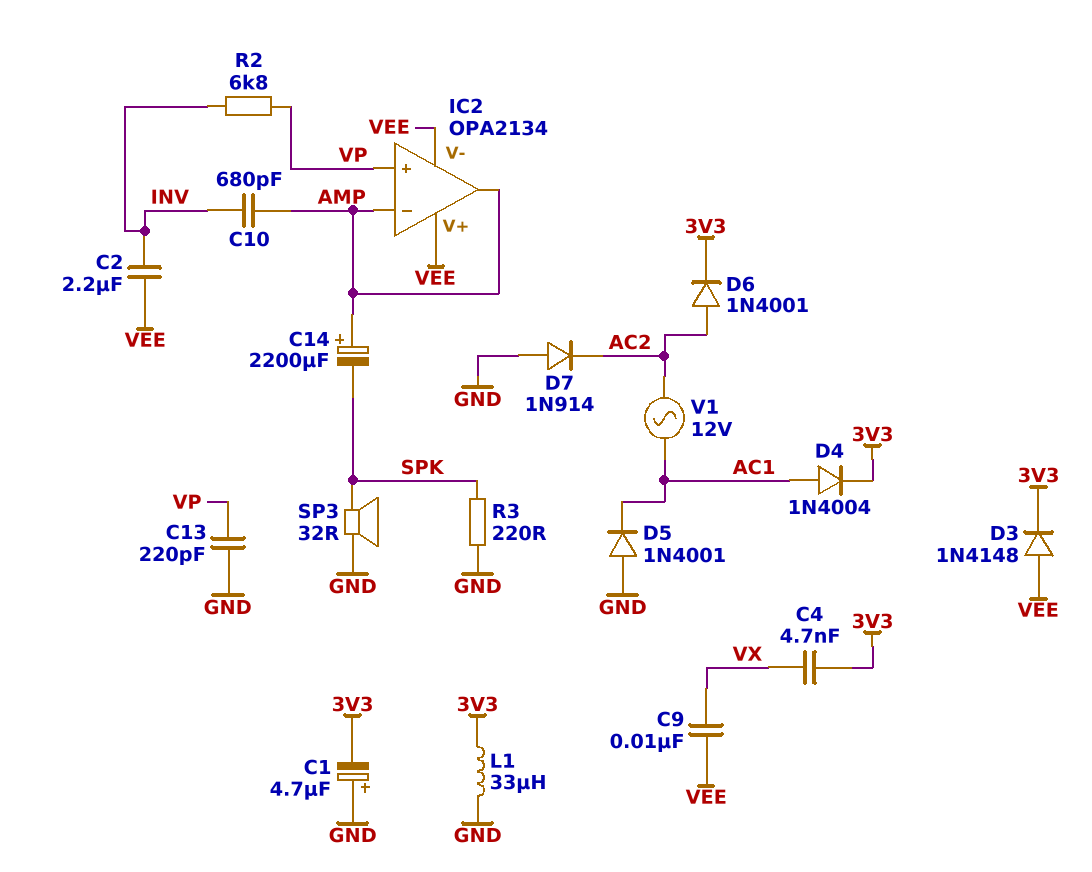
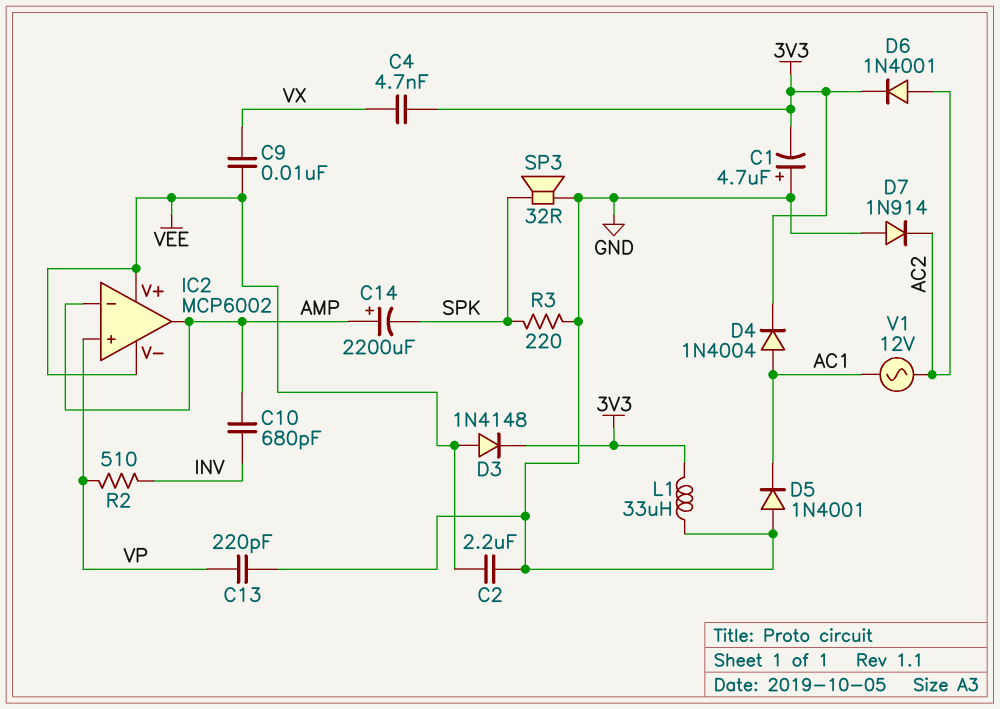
C2: 2.2uF (INV, VEE) -> 2.2uF (GND, VEE)
IC2: OPA2134 -> MCP6002
R2: 6.8k (INV, VP) -> 510 (INV, VP)

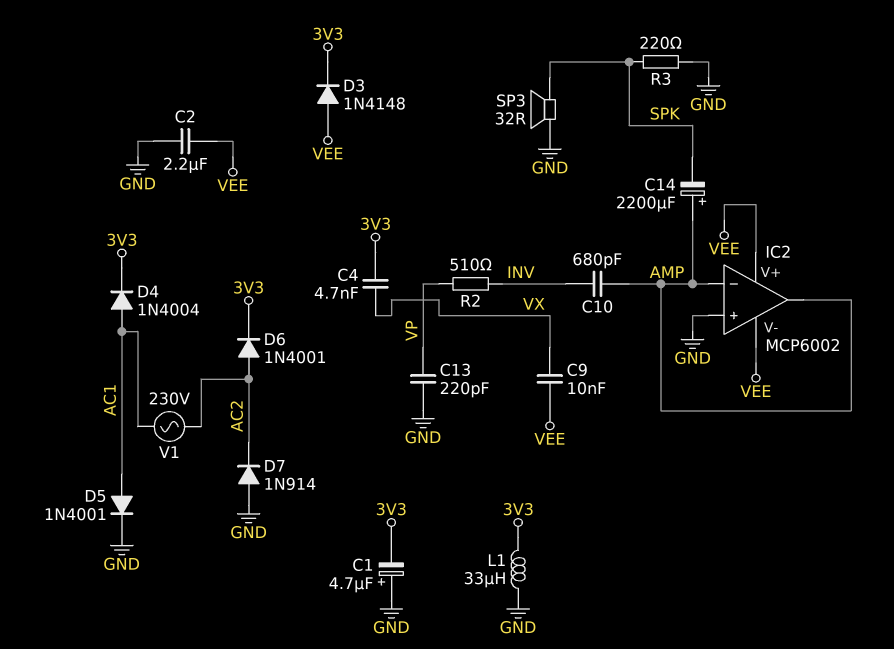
D5: diode 1N4001 (A GND, K AC1) -> diode 1N4001 (A AC1, K GND)
IC2 pin in+: VP -> GND
V1: AC 12V (AC1, AC2) -> AC 230V (AC1, AC2)

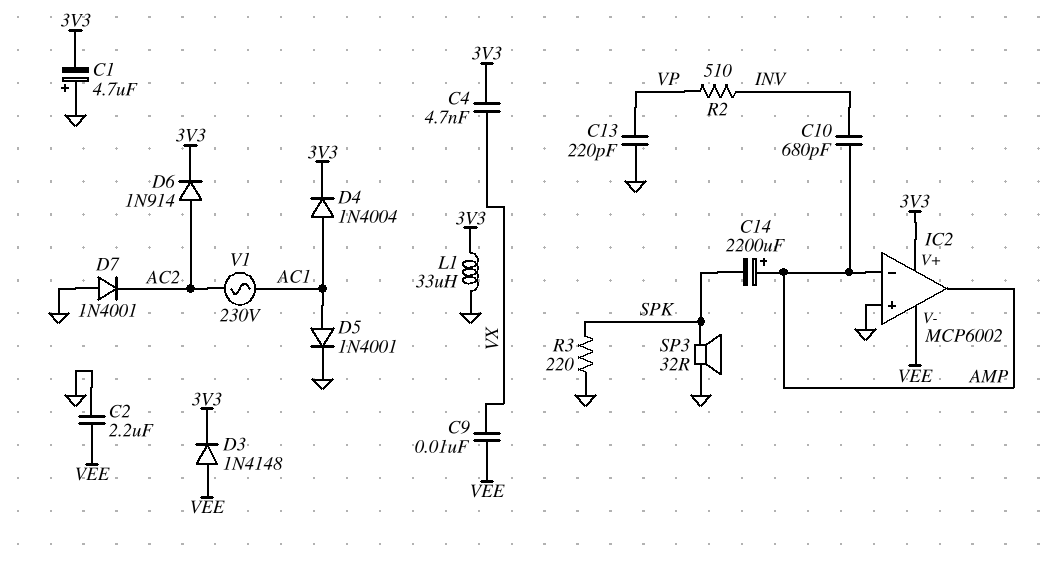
D6: diode 1N4001 (A AC2, K 3V3) -> diode 1N914 (A AC2, K 3V3)
D7: diode 1N914 (A GND, K AC2) -> diode 1N4001 (A GND, K AC2)
IC2 pin V+: VEE -> 3V3

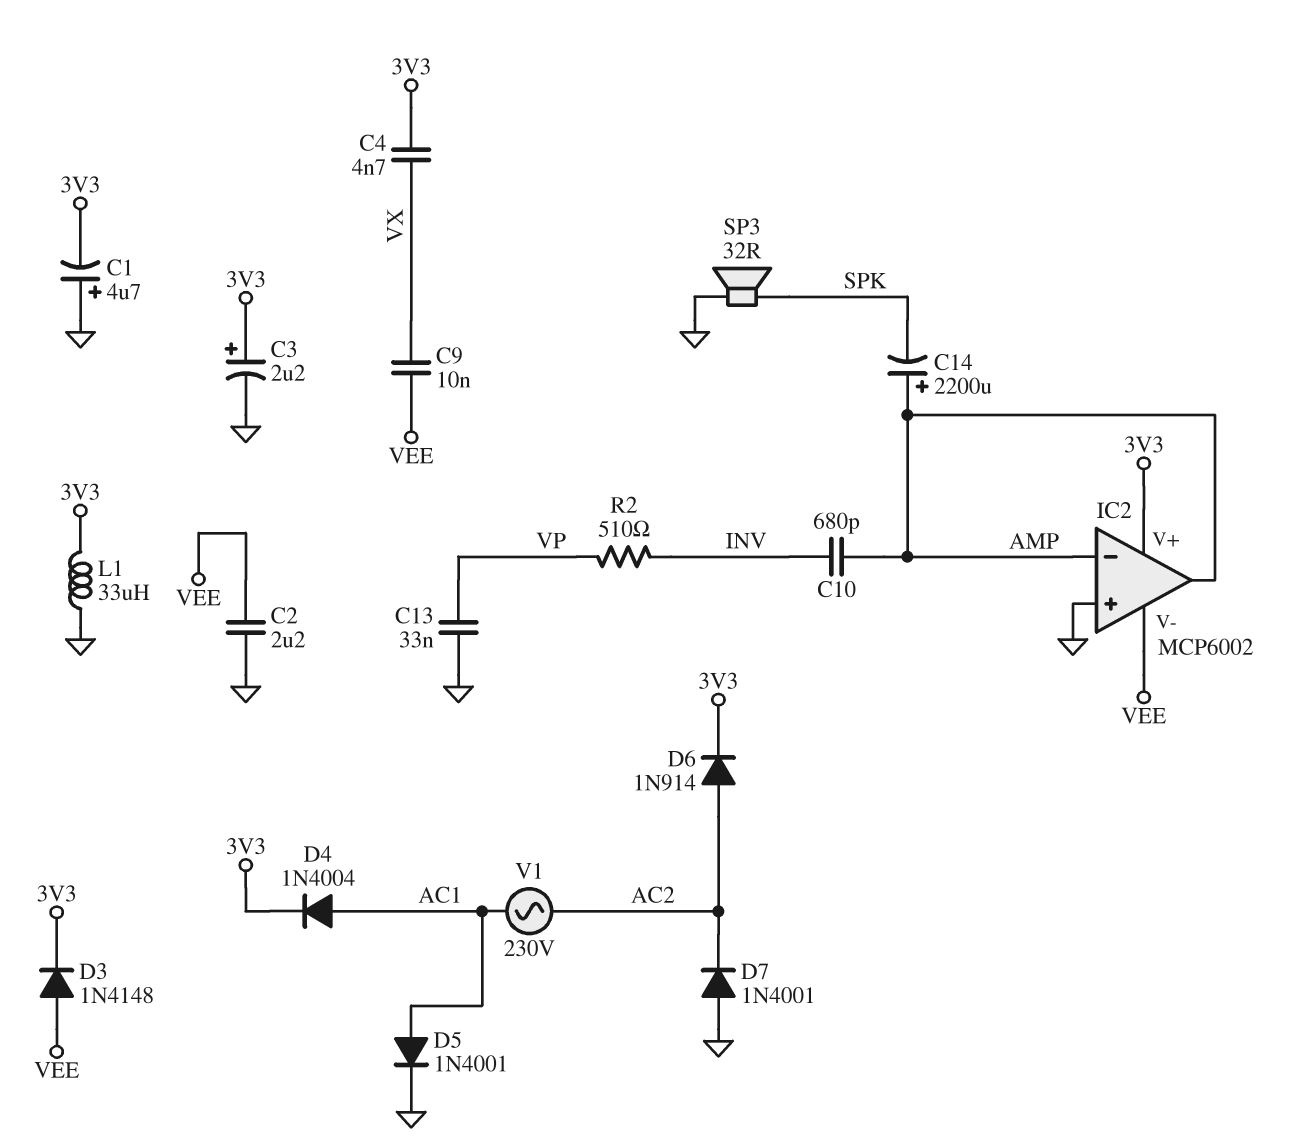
C3: none -> 2.2uF (plus 3V3, minus GND)
C13: 220pF (GND, VP) -> 33nF (GND, VP)
R3: 220 (GND, SPK) -> none

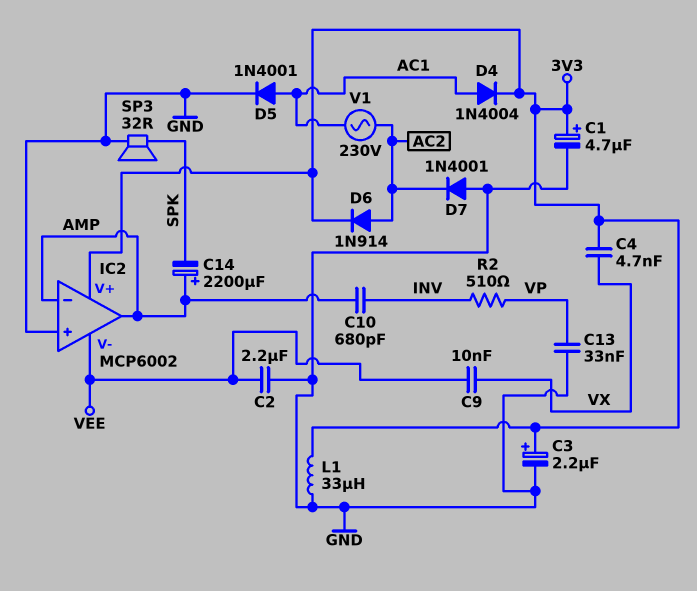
C1: 4.7uF (plus GND, minus 3V3) -> 4.7uF (plus 3V3, minus GND)
D3: diode 1N4148 (A VEE, K 3V3) -> none

